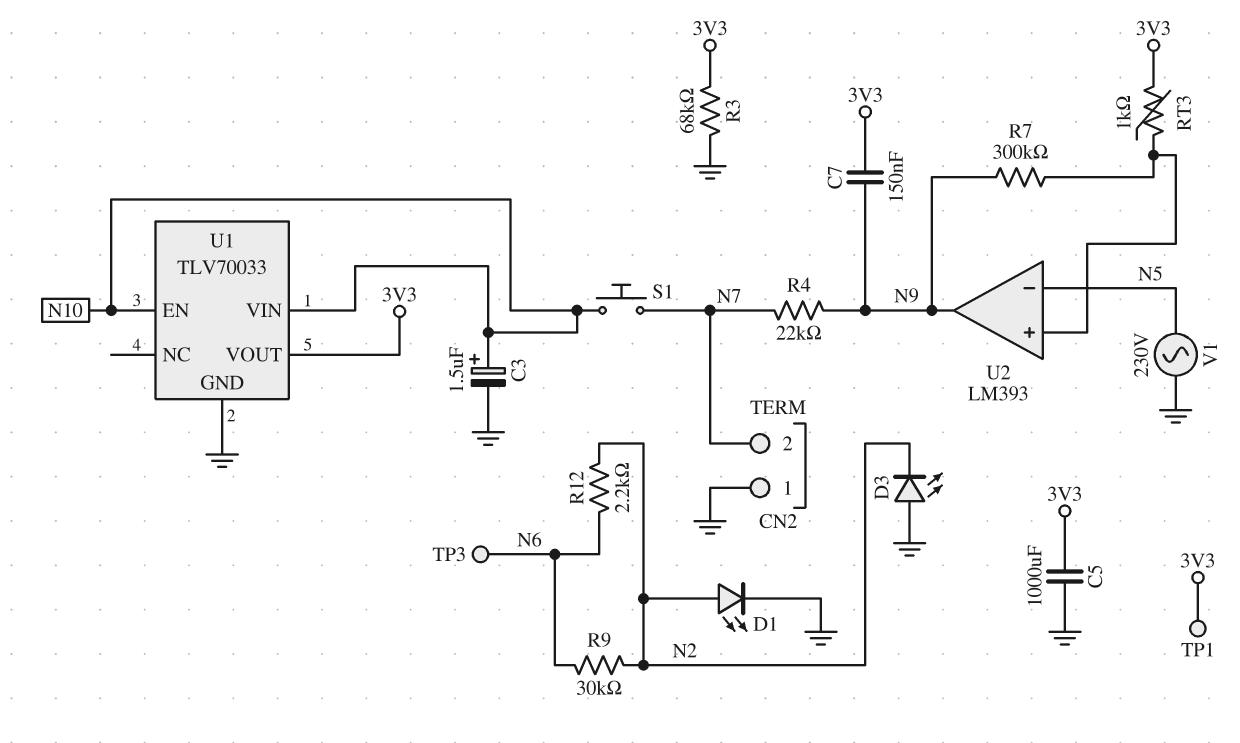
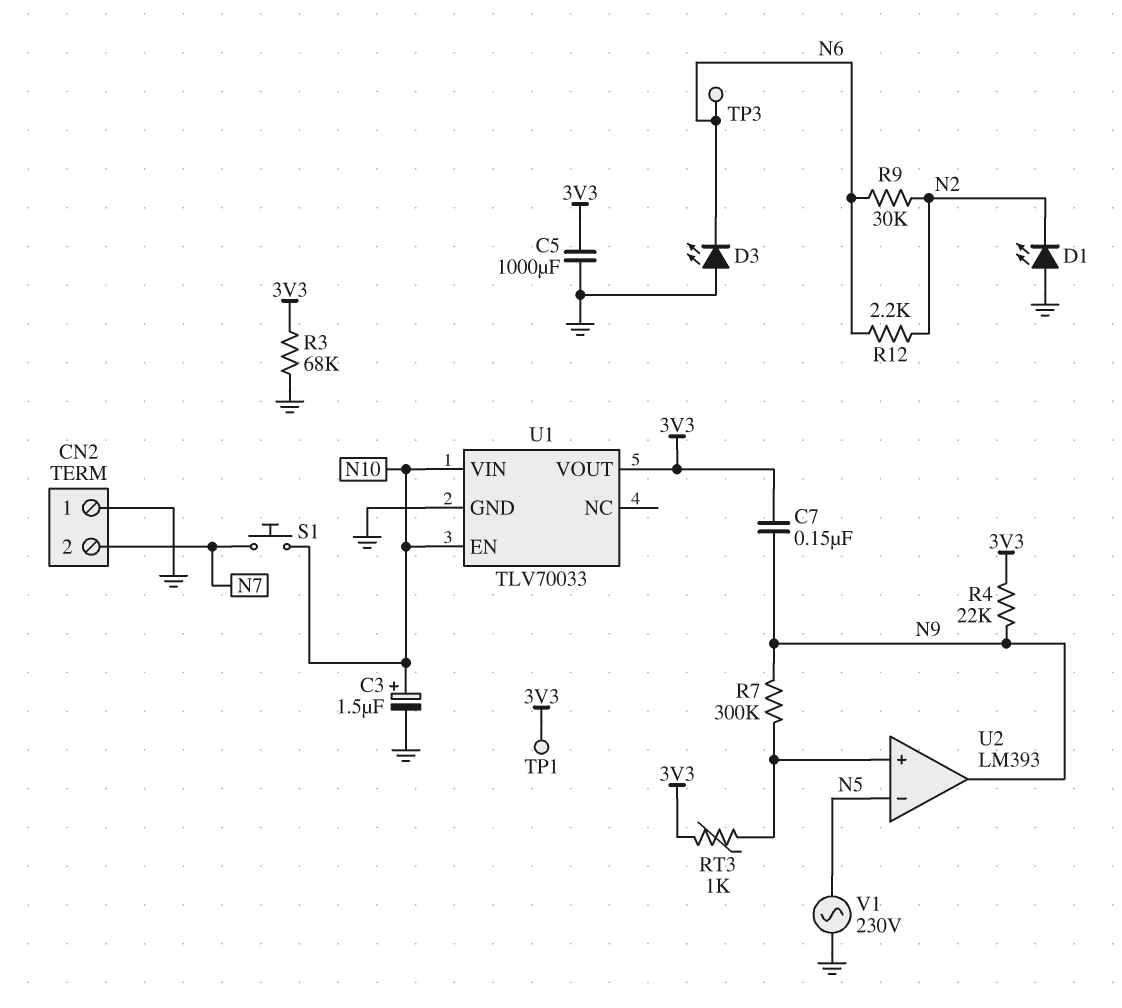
D1: LED (A N2, K GND) -> LED (A GND, K N2)
D3: LED (A GND, K N2) -> LED (A GND, K N6)
R4: 22k (N7, N9) -> 22k (3V3, N9)

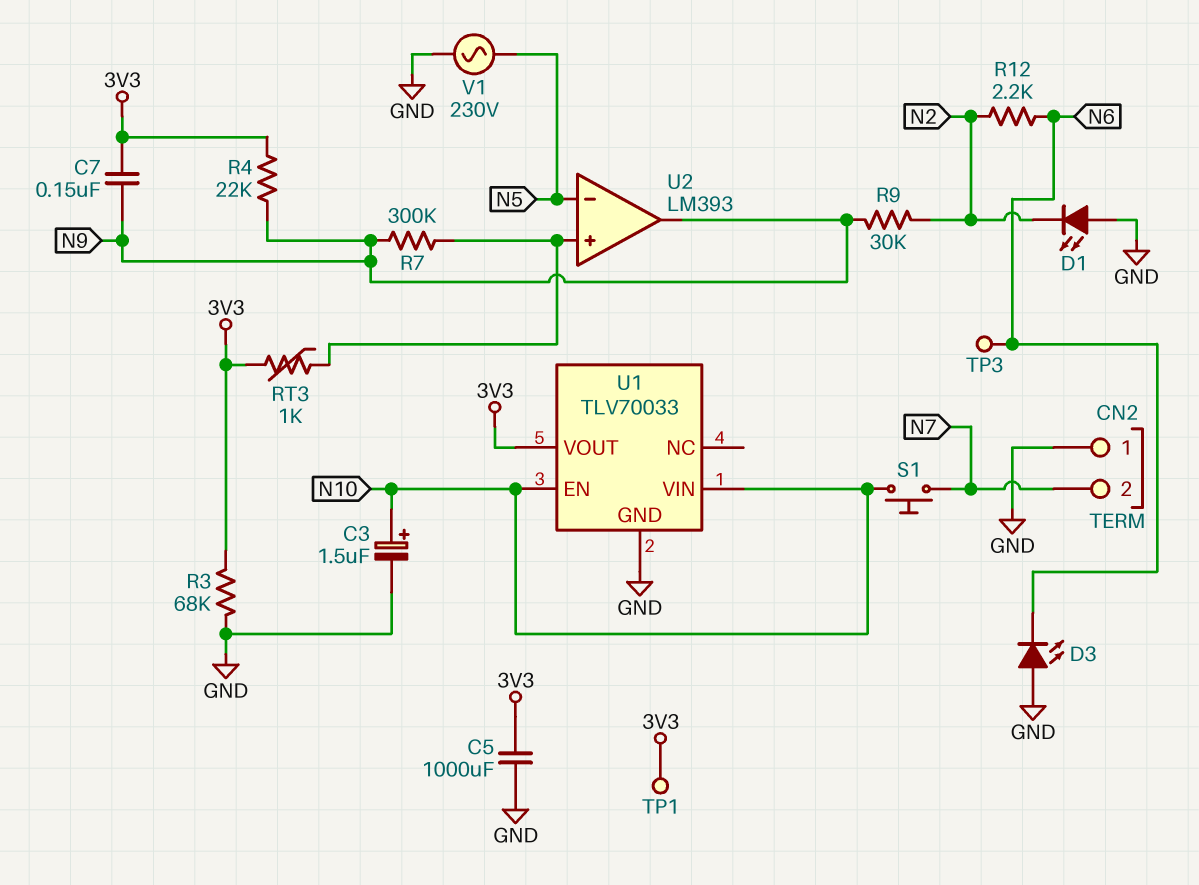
R9: 30k (N2, N6) -> 30k (N2, N9)

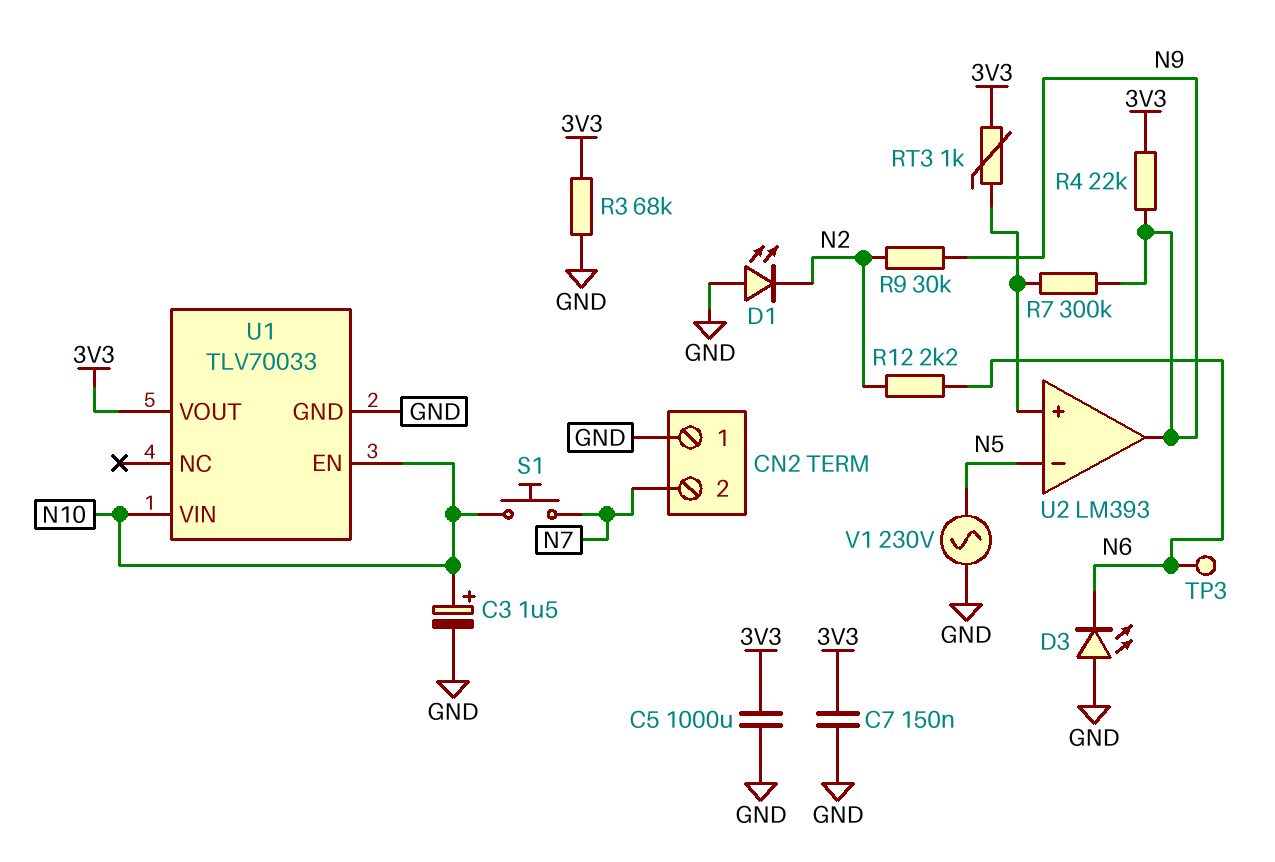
C7: 150nF (3V3, N9) -> 150nF (3V3, GND)
TP1: test point (3V3) -> none

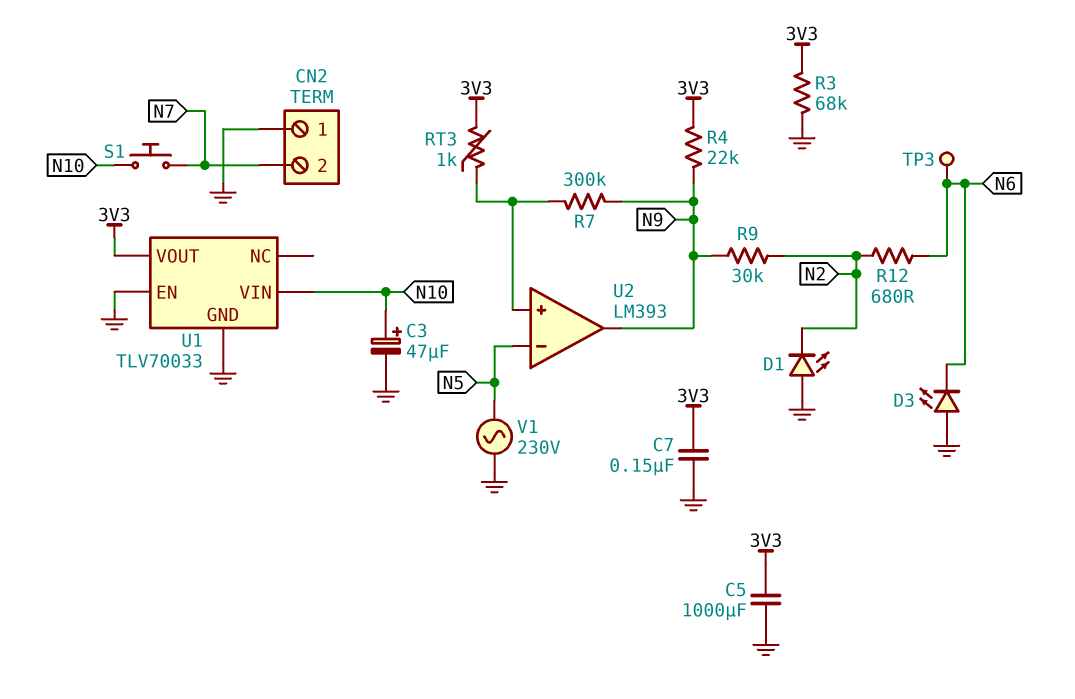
C3: 1.5uF (plus N10, minus GND) -> 47uF (plus N10, minus GND)
R12: 2.2k (N2, N6) -> 680 (N2, N6)
U1 pin EN: N10 -> GND

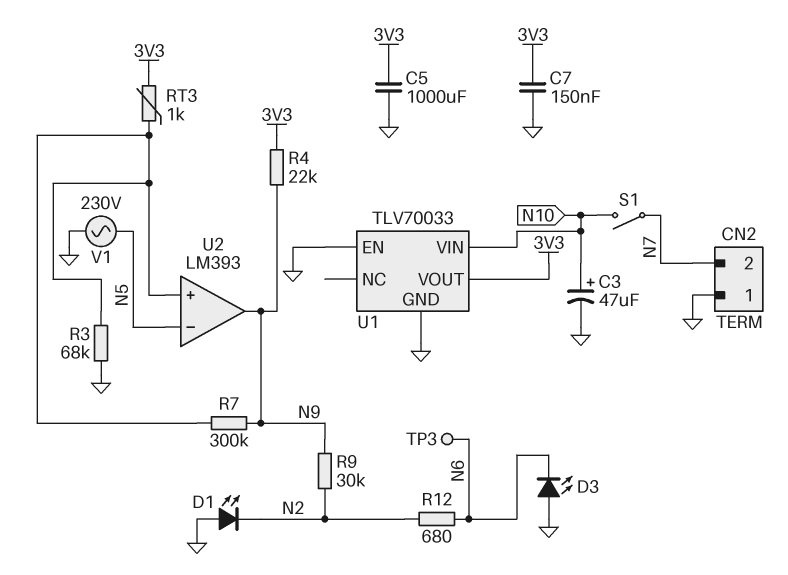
R3: 68k (3V3, GND) -> 68k (GND, U2/in+)
S1: button (N7, N10) -> switch (N7, N10)

